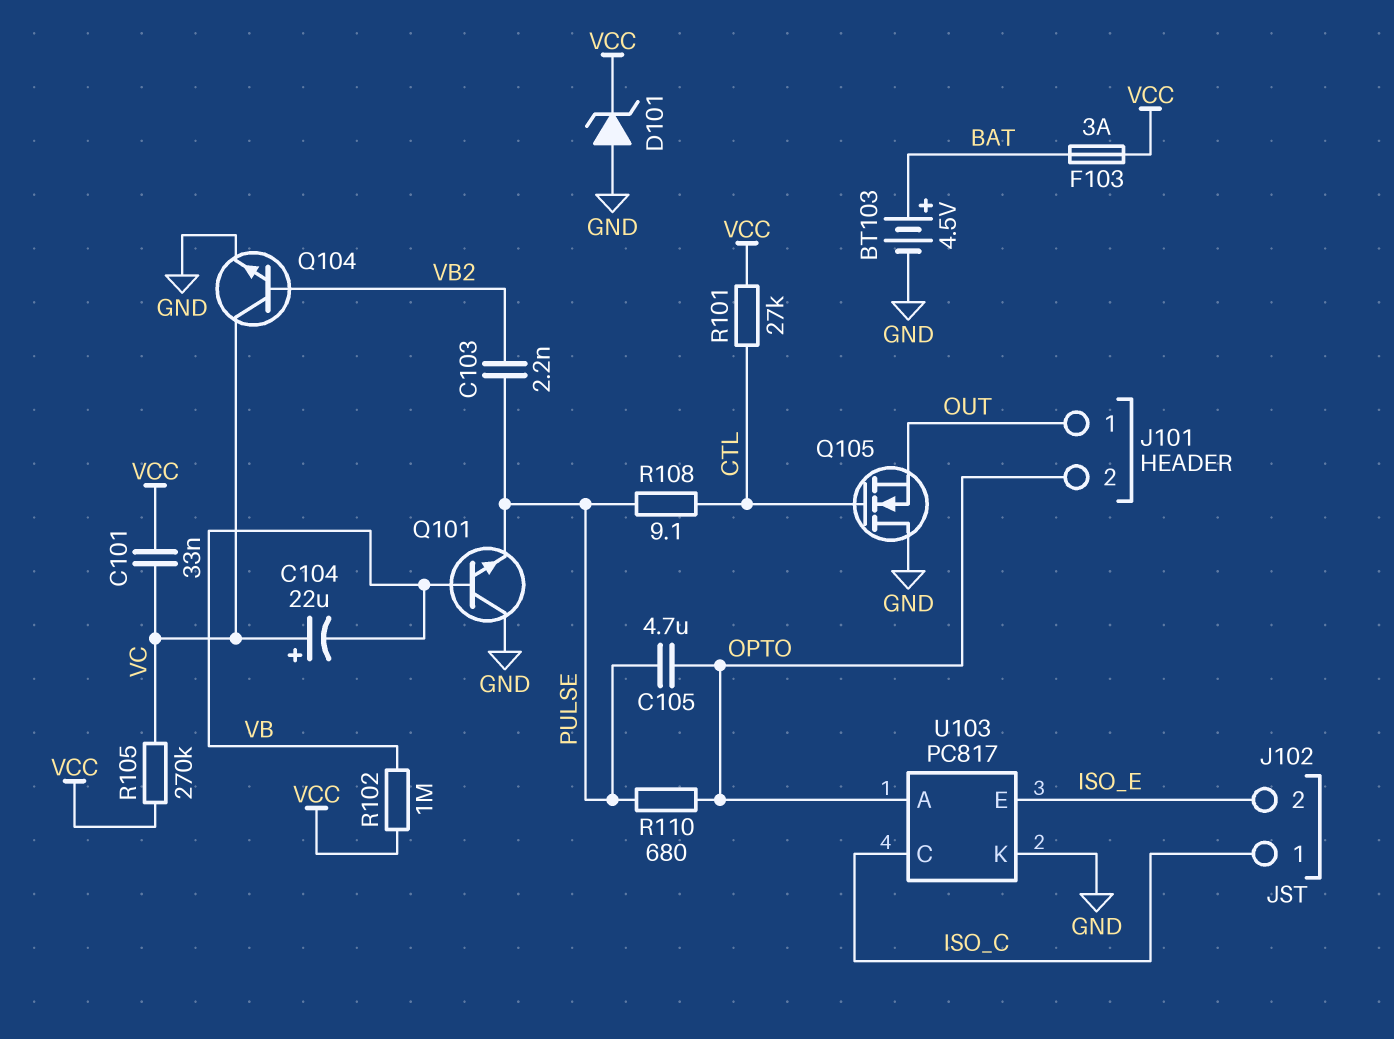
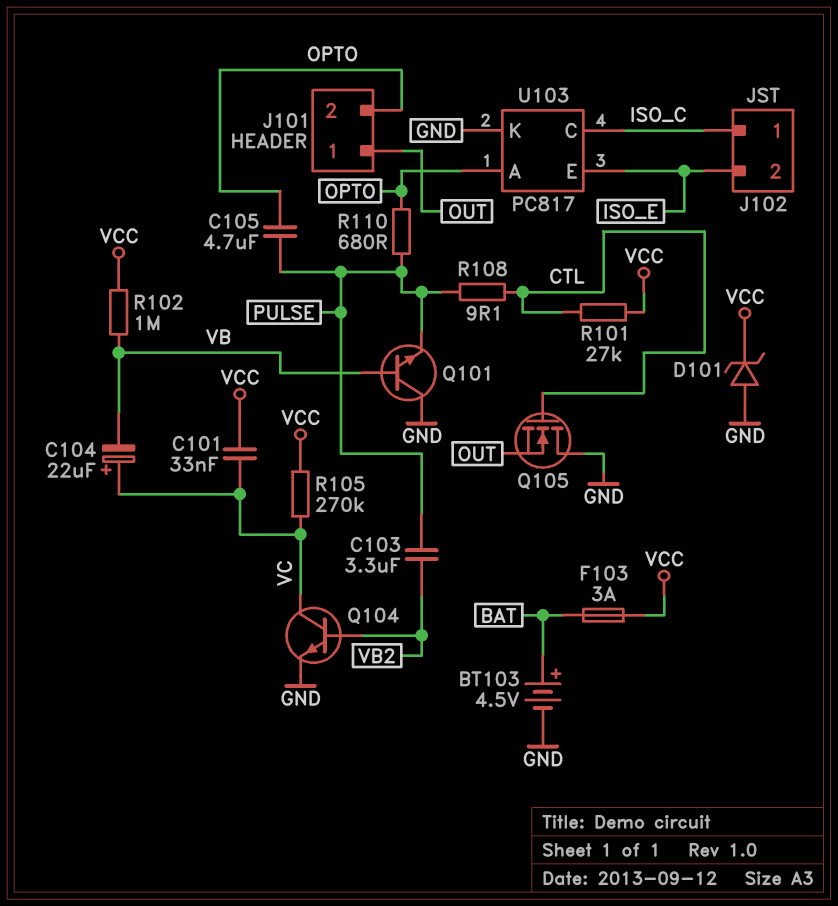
C103: 2.2nF (PULSE, VB2) -> 3.3uF (PULSE, VB2)

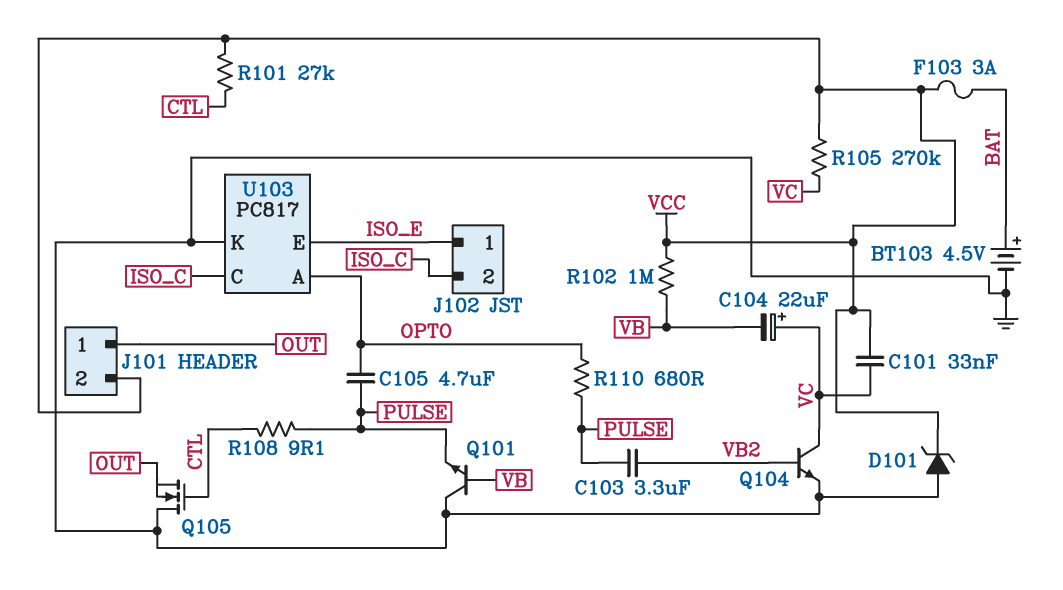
J101 pin 2: OPTO -> VCC
J102 pin 1: ISO_C -> ISO_E
J102 pin 2: ISO_E -> ISO_C

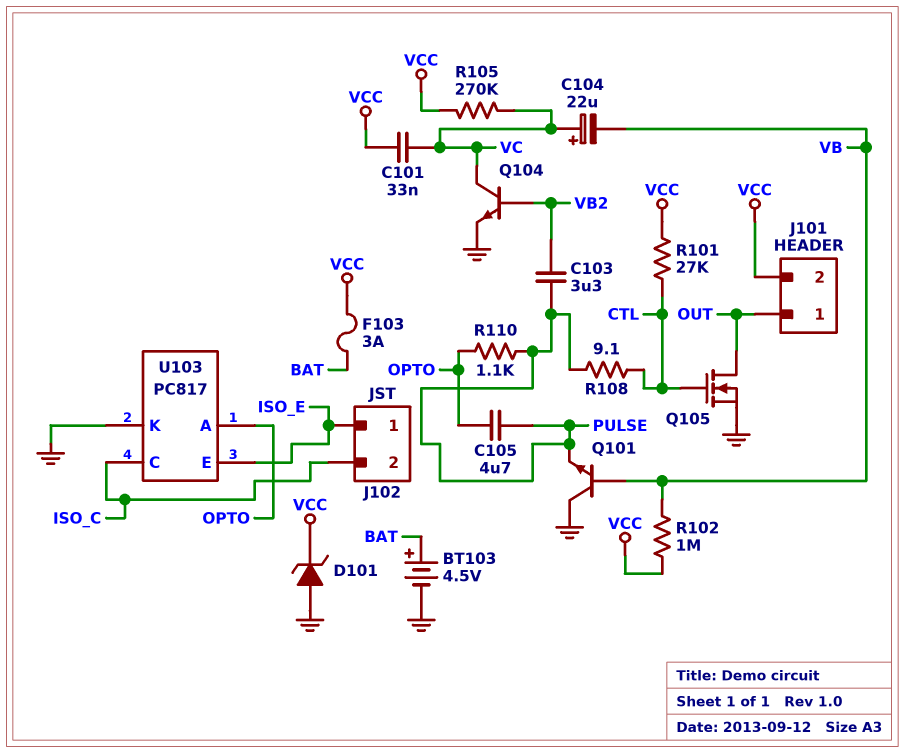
Q105: NMOS (G CTL, D GND, S OUT) -> NMOS (G CTL, D OUT, S GND)
R110: 680 (OPTO, PULSE) -> 1.1k (OPTO, PULSE)

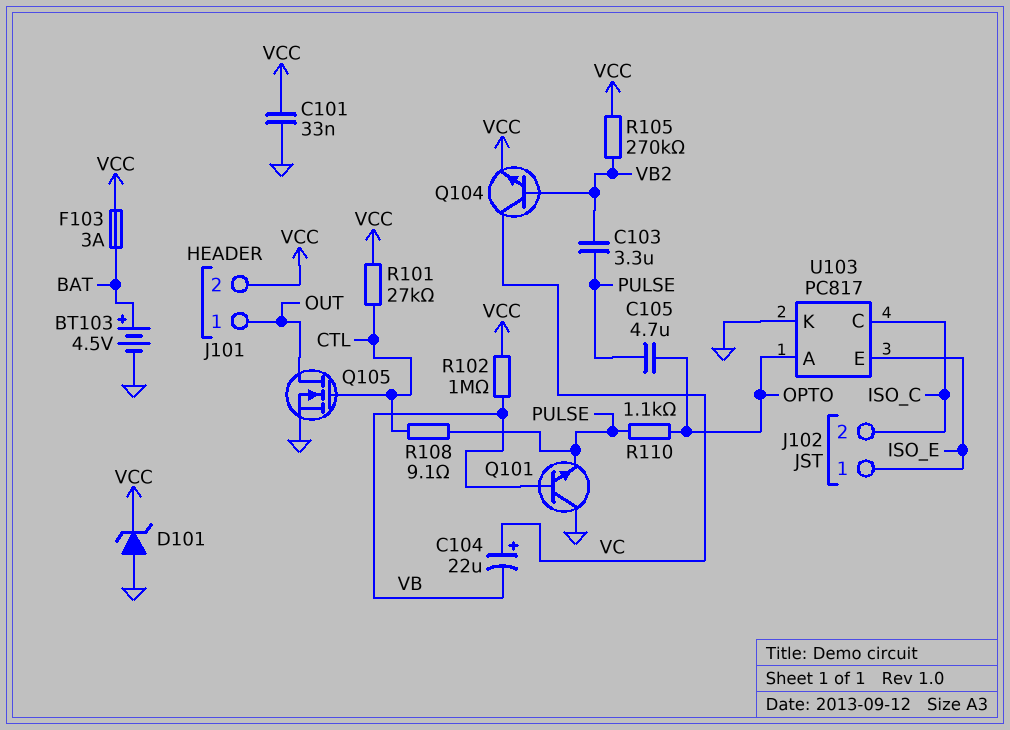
C101: 33nF (VC, VCC) -> 33nF (GND, VCC)
Q104: NPN (B VB2, C VC, E GND) -> NPN (B VB2, C VC, E VCC)
R105: 270k (VC, VCC) -> 270k (VB2, VCC)

